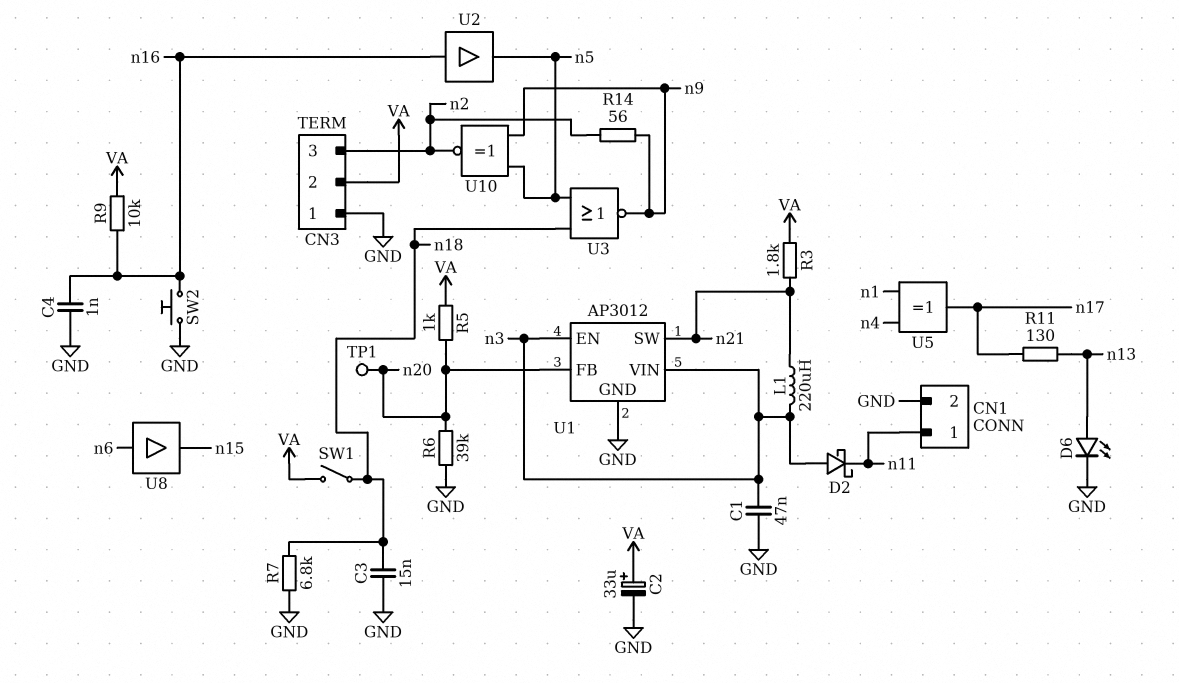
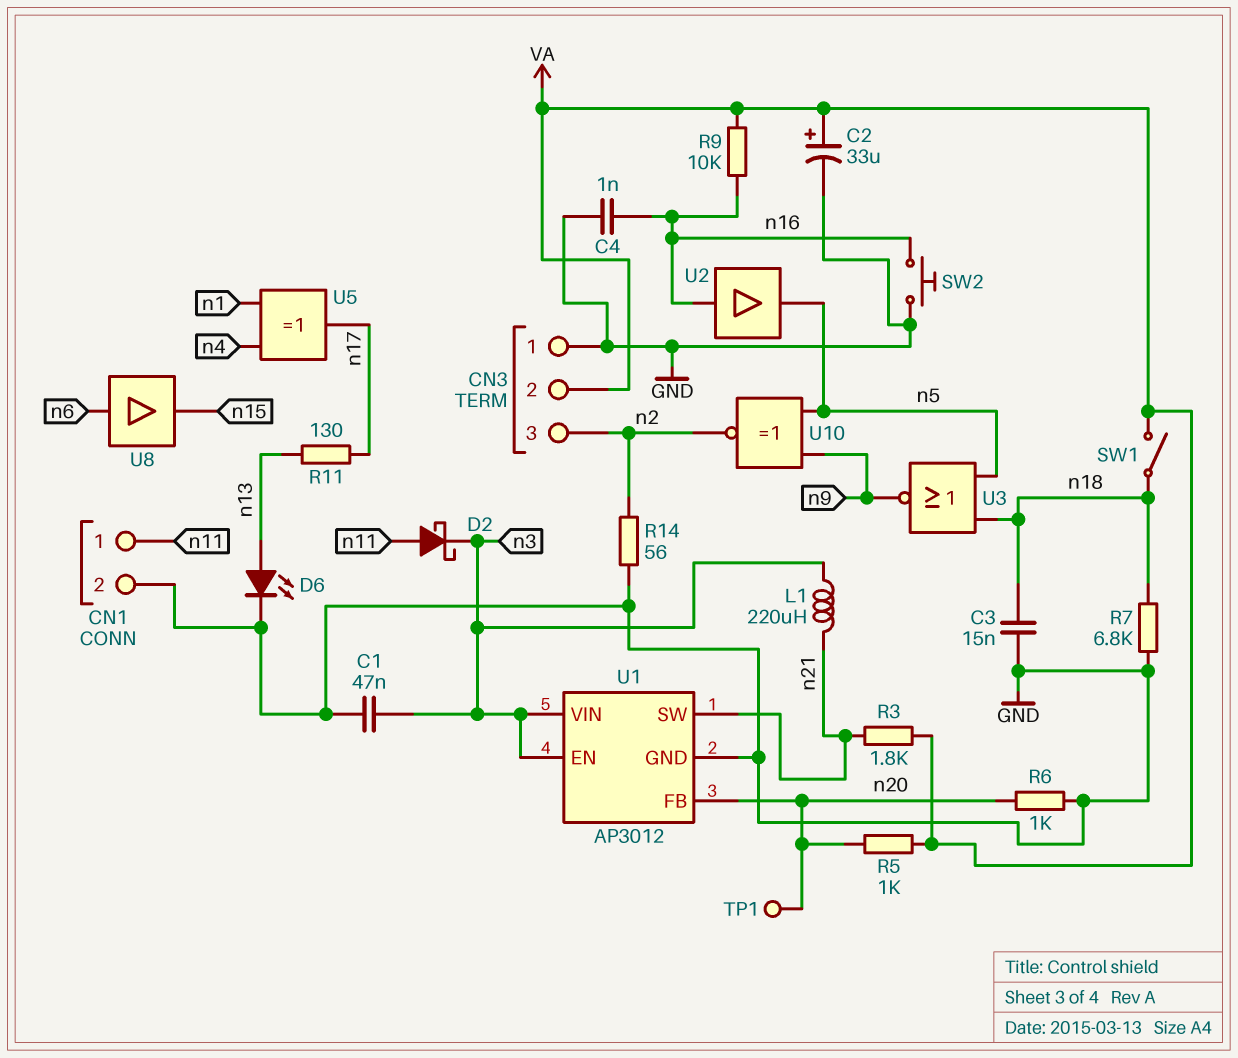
D2: schottky (A n3, K n11) -> schottky (A n11, K n3)
R6: 39k (GND, n20) -> 1k (GND, n20)
R14: 56 (n2, n9) -> 56 (GND, n2)

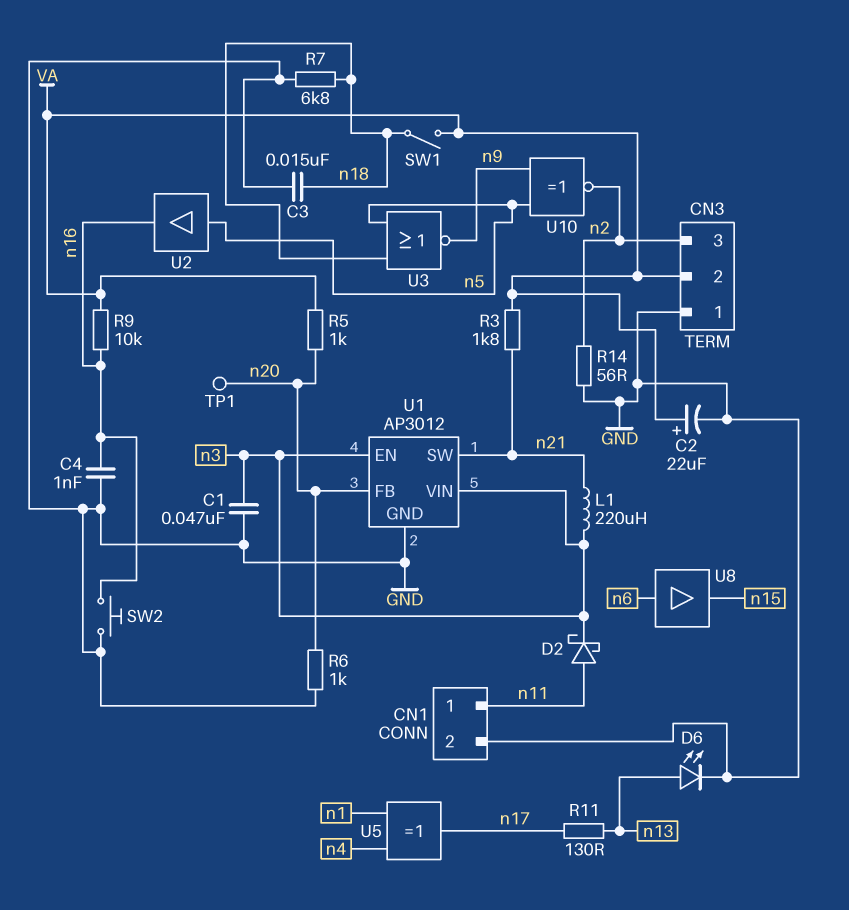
C2: 33uF (plus VA, minus GND) -> 22uF (plus VA, minus GND)
U2: buffer (in n16, out n5) -> buffer (in n5, out n16)

